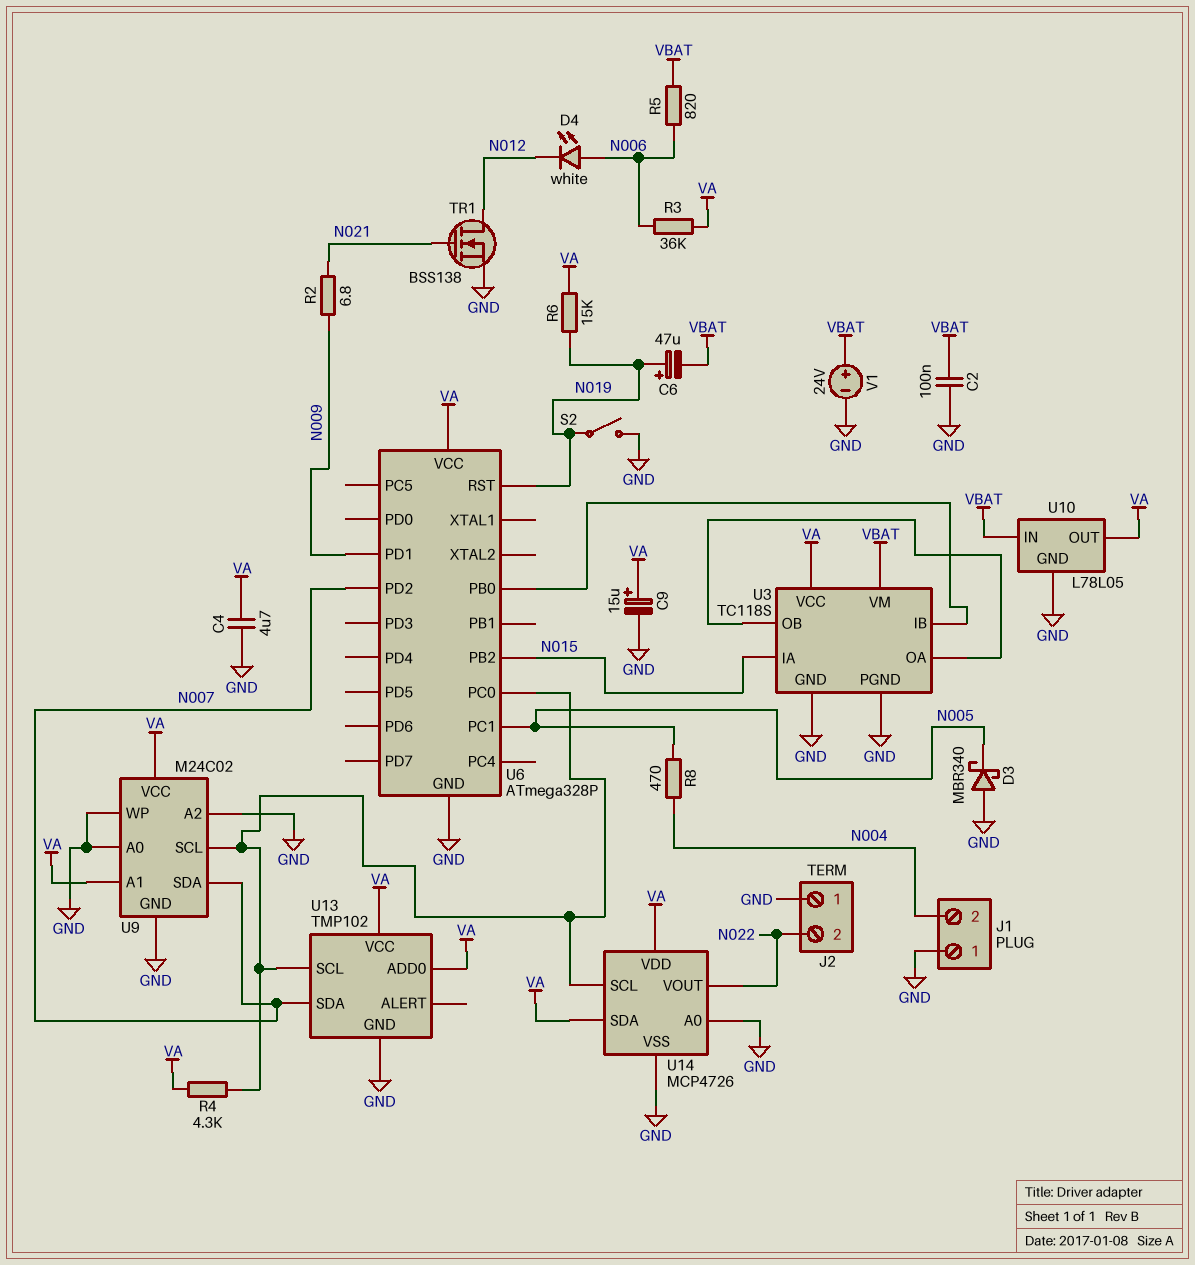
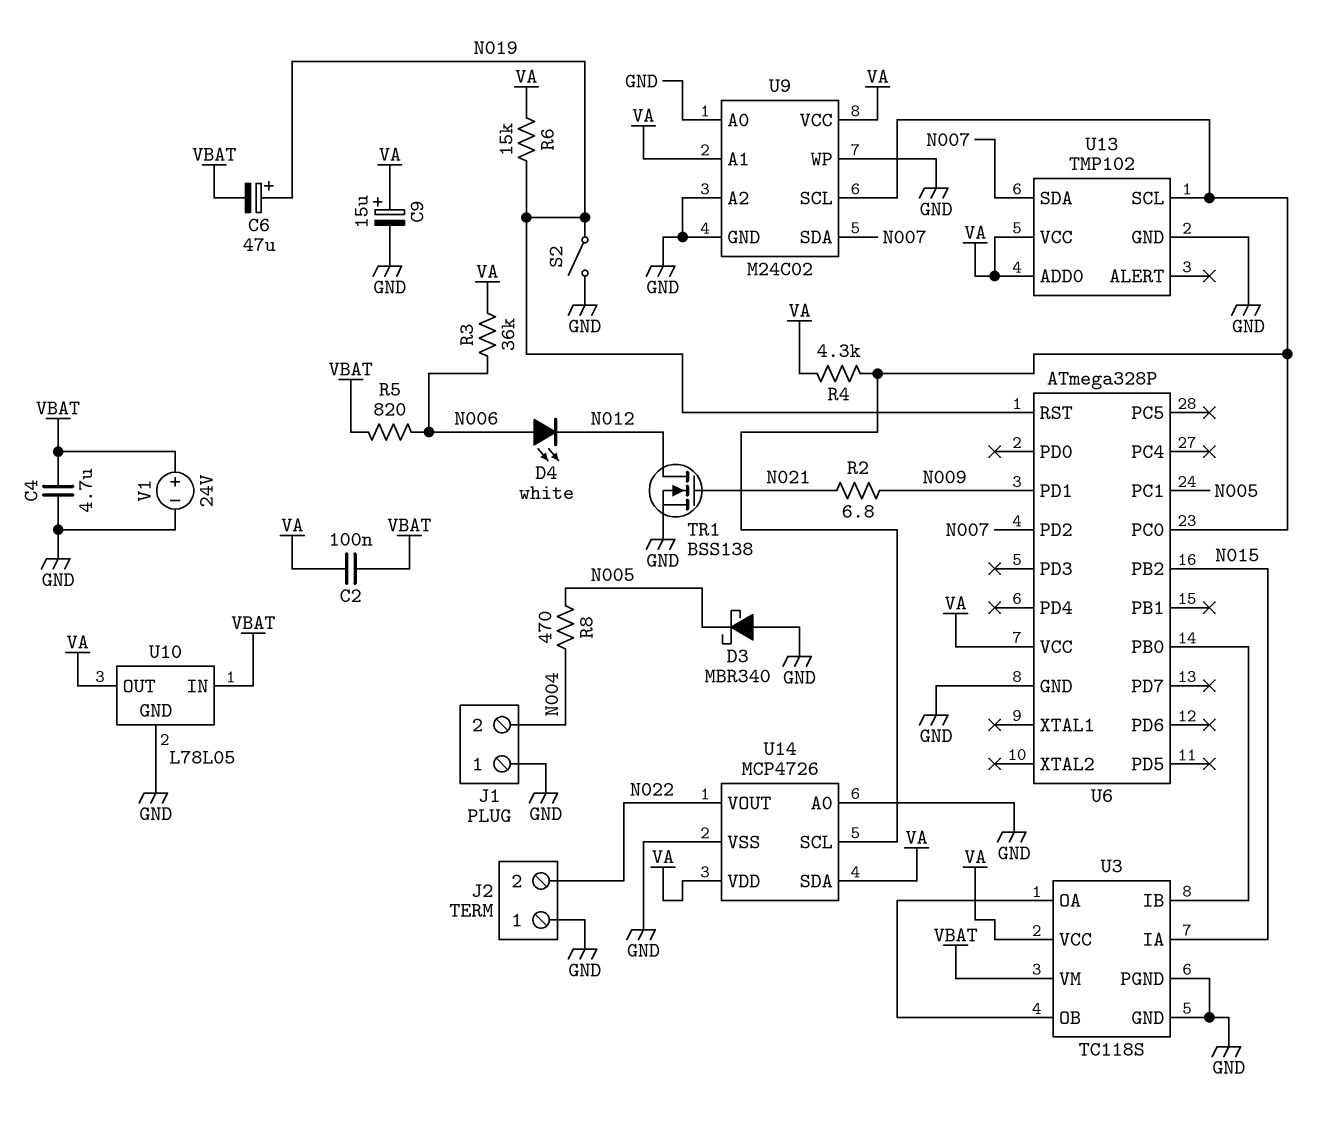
C2: 100nF (GND, VBAT) -> 100nF (VA, VBAT)
C4: 4.7uF (GND, VA) -> 4.7uF (GND, VBAT)

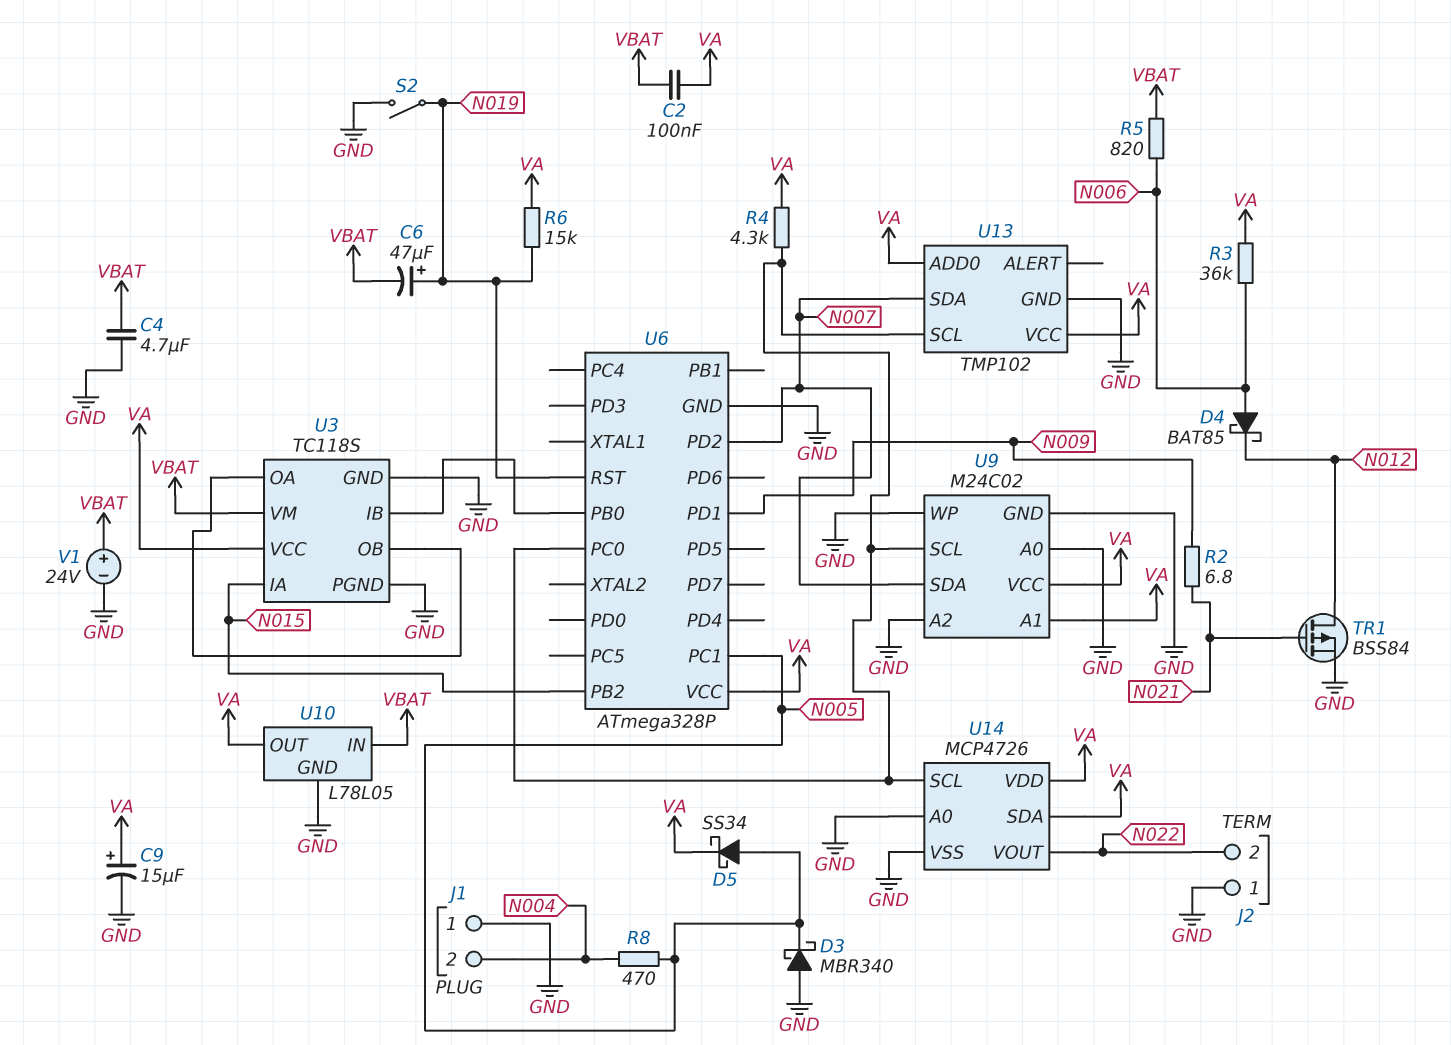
D4: LED white (A N006, K N012) -> schottky BAT85 (A N006, K N012)
D5: none -> schottky SS34 (A N005, K VA)
TR1: NMOS BSS138 (G N021, D N012, S GND) -> PMOS BSS84 (G N021, D N012, S GND)

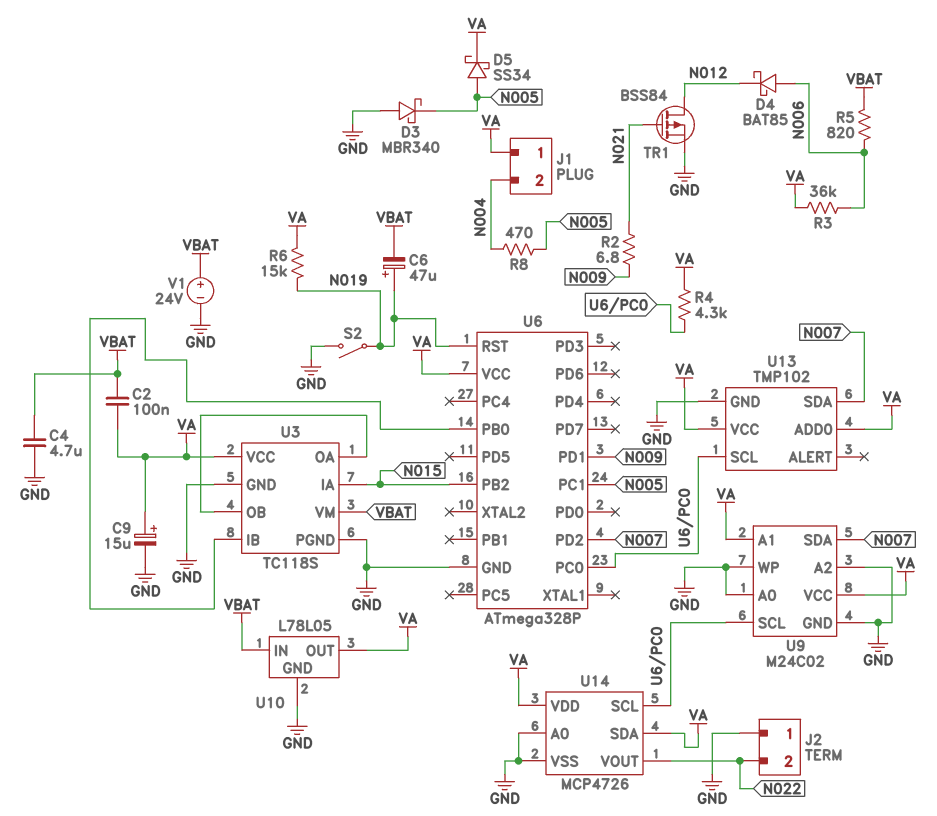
J1 pin 1: GND -> VA

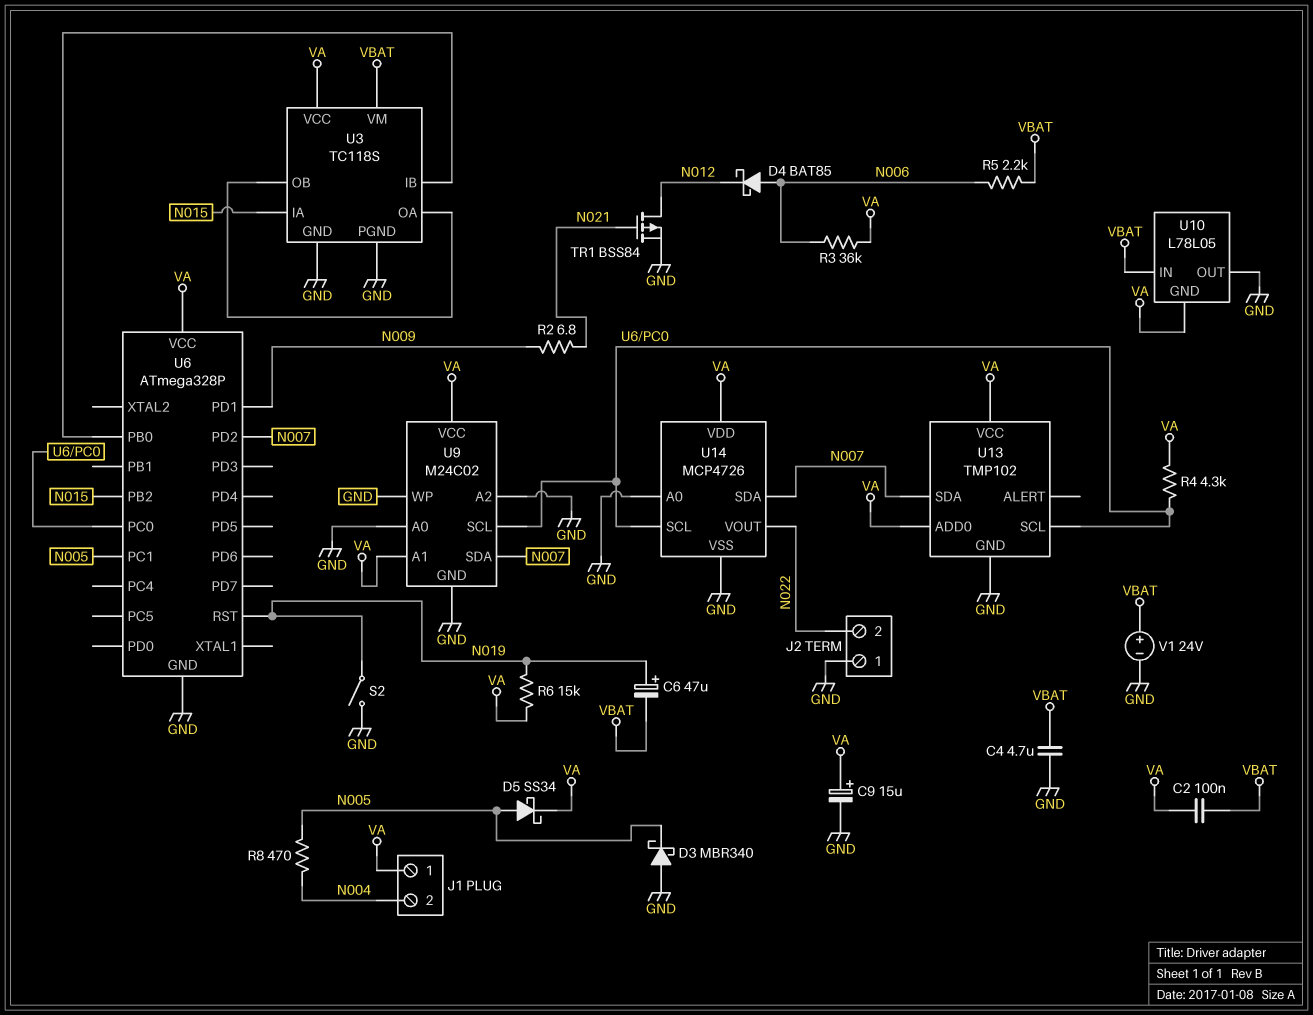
R5: 820 (N006, VBAT) -> 2.2k (N006, VBAT)
U10 pin GND: GND -> VA
U10 pin OUT: VA -> GND
U14 pin SDA: VA -> N007

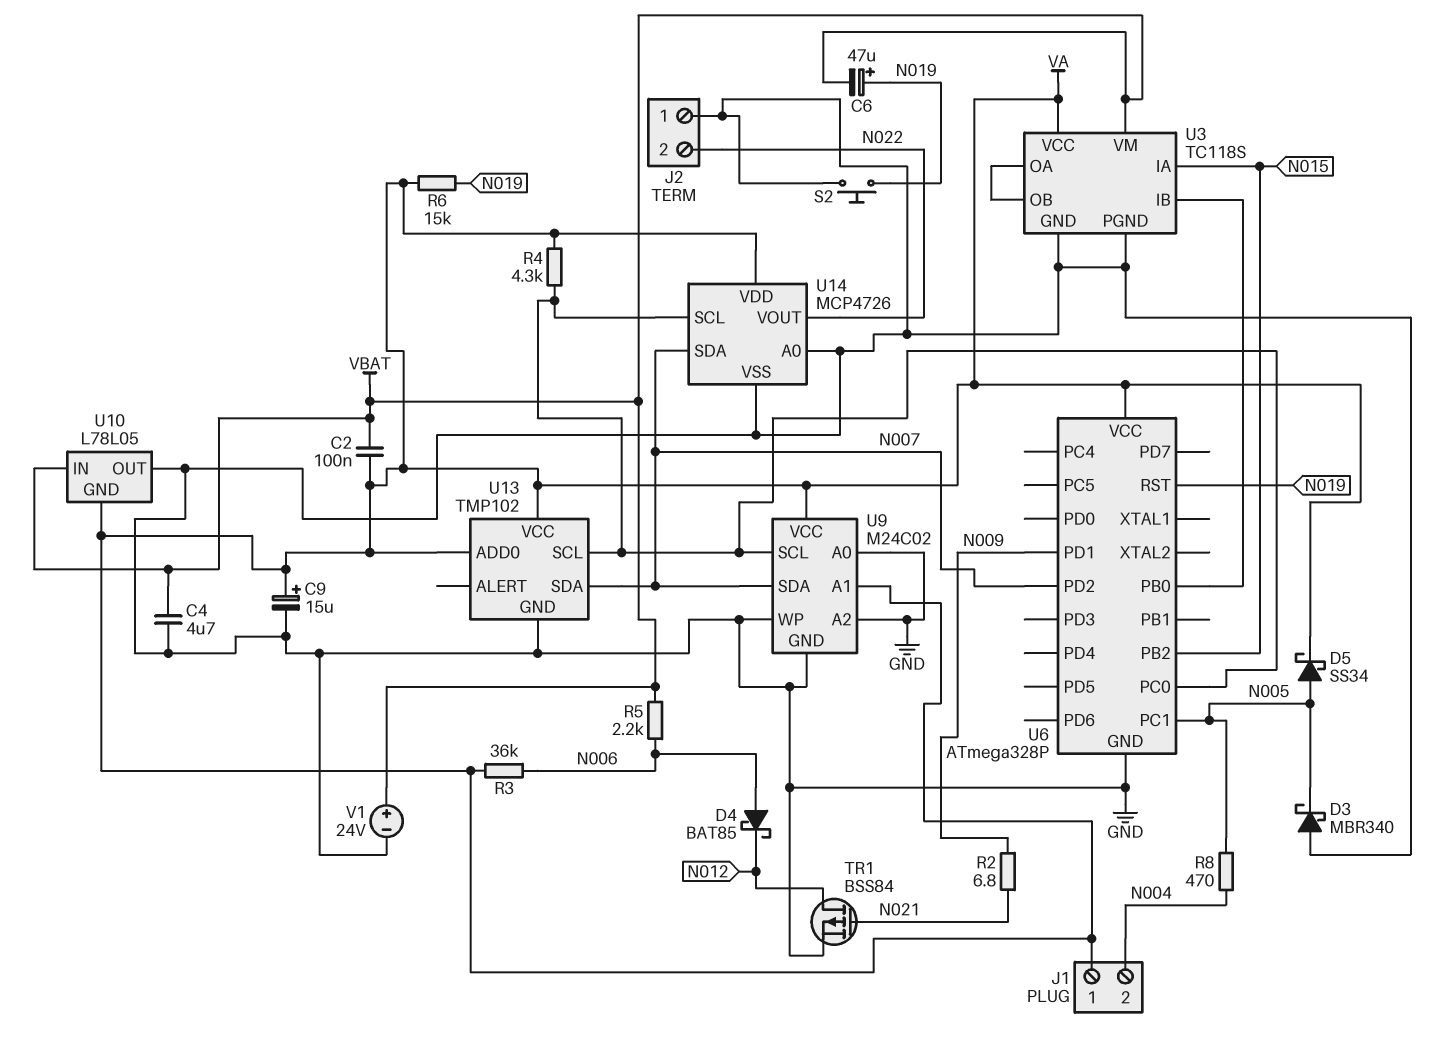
S2: switch (GND, N019) -> button (GND, N019)

